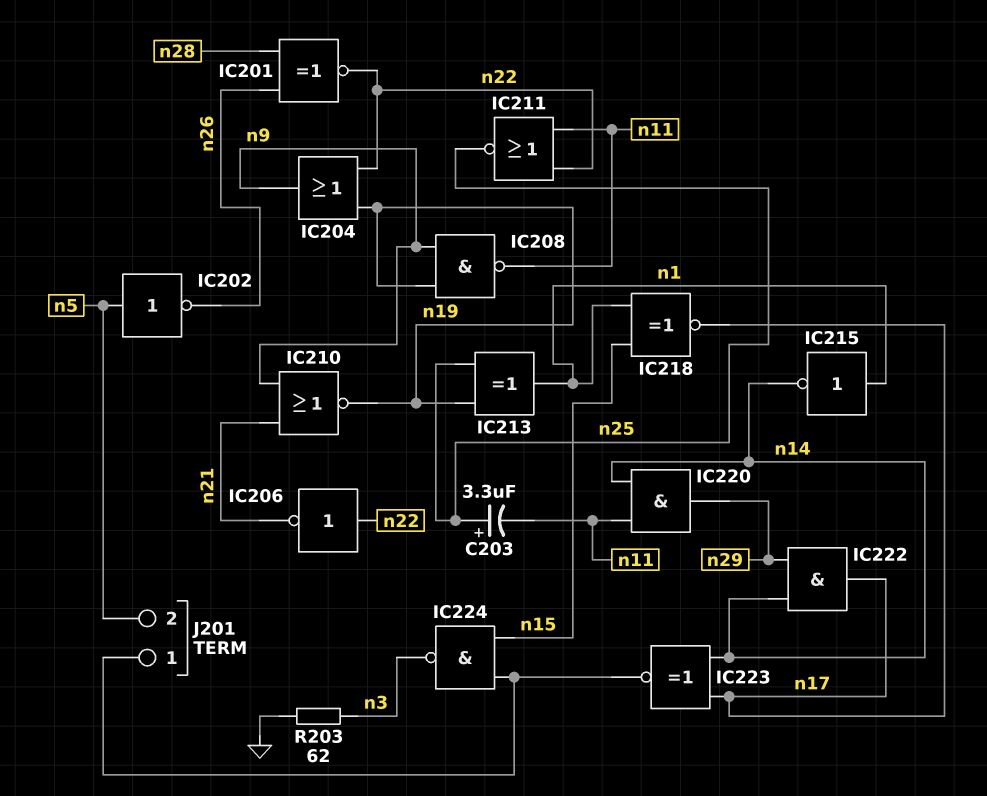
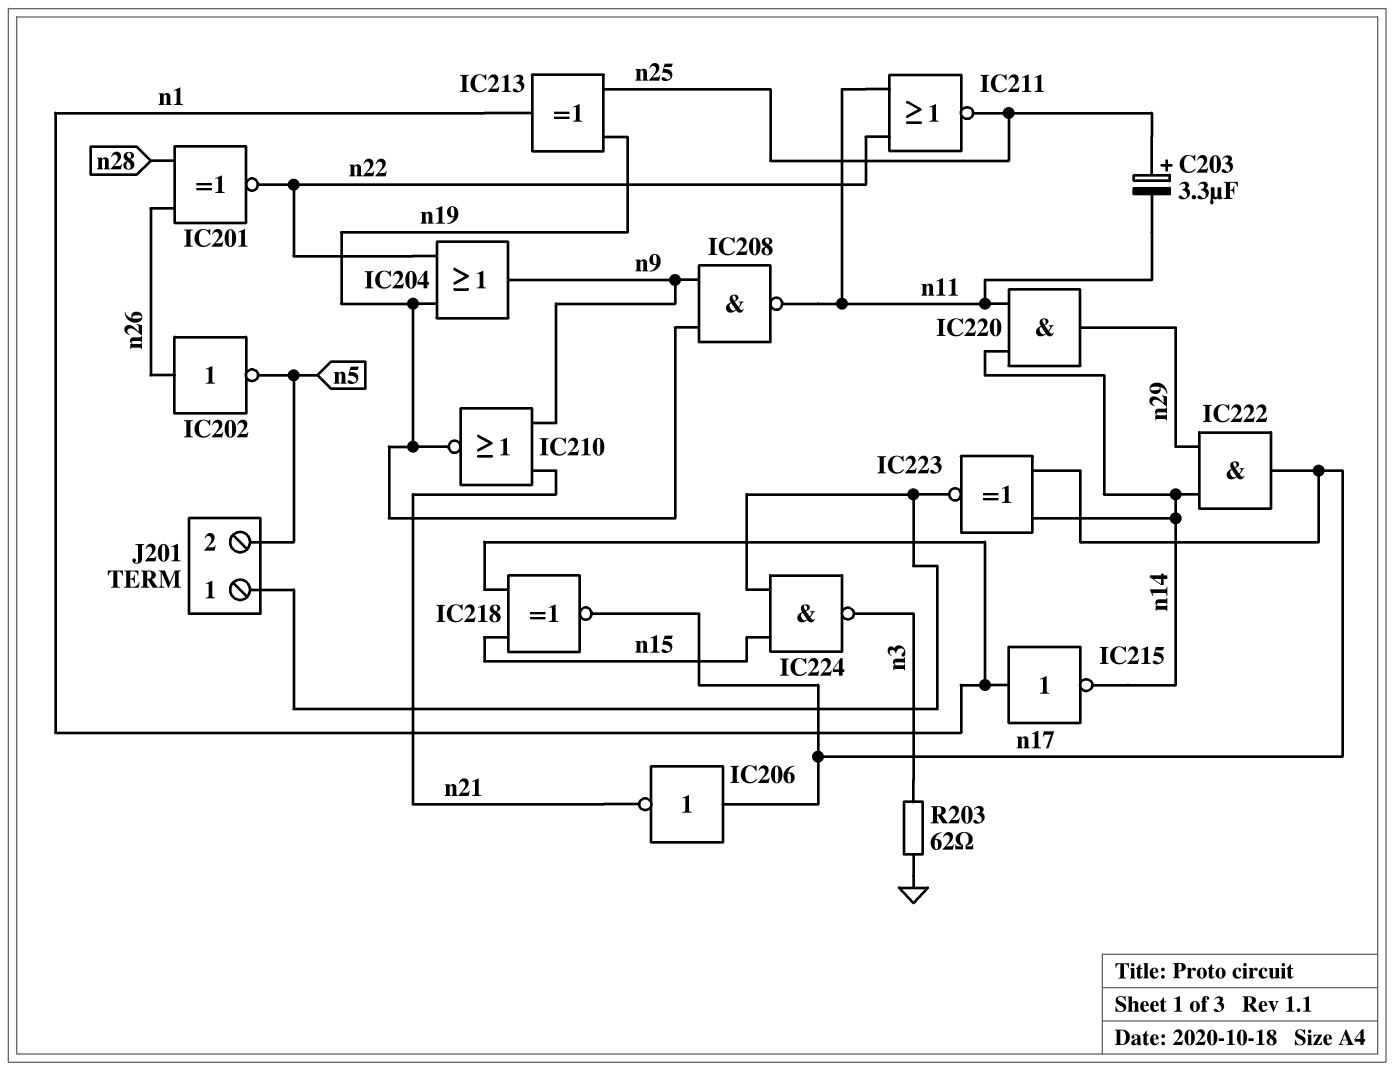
IC202: NOT (in n5, out n26) -> NOT (in n26, out n5)
IC206: NOT (in n22, out n21) -> NOT (in n17, out n21)

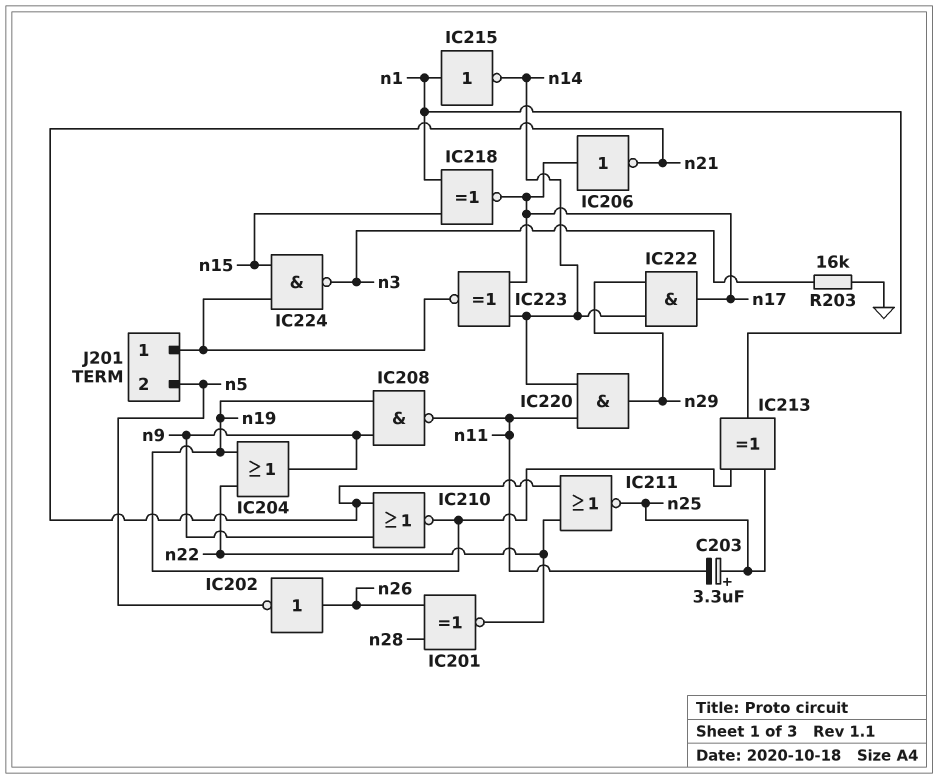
IC211: NOR (in n11, in n22, out n25) -> NOR (in n21, in n22, out n25)
R203: 62 (GND, n3) -> 16k (GND, n3)

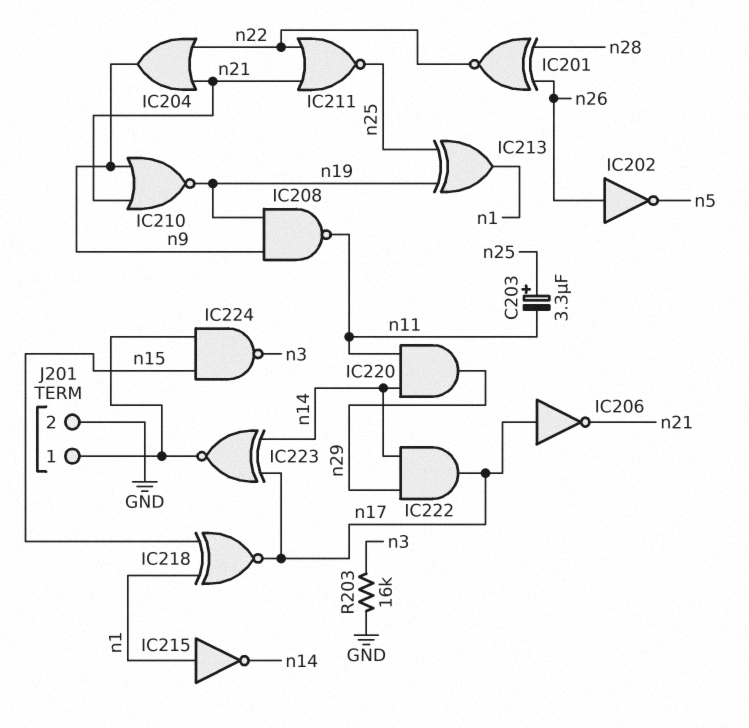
IC204: OR (in n19, in n22, out n9) -> OR (in n21, in n22, out n9)
J201 pin 2: n5 -> GND

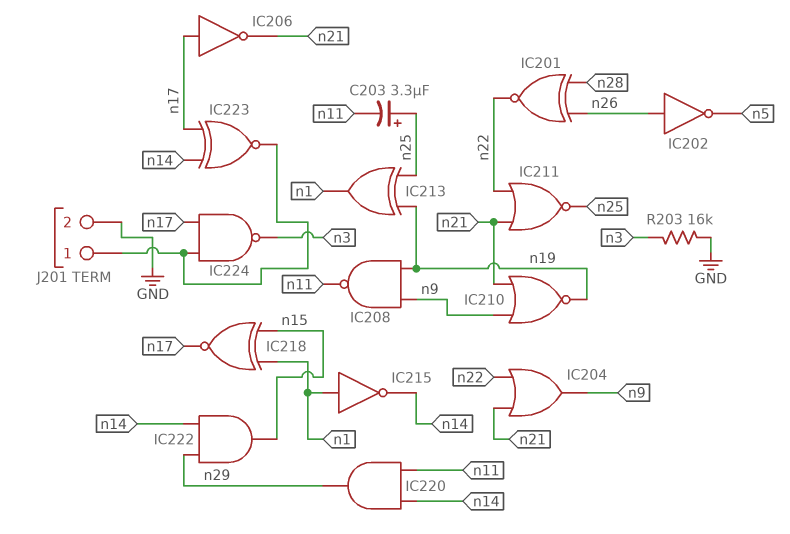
IC222: AND (in n14, in n29, out n17) -> AND (in n14, in n29, out n15)
IC224: NAND (in J201/1, in n15, out n3) -> NAND (in J201/1, in n17, out n3)

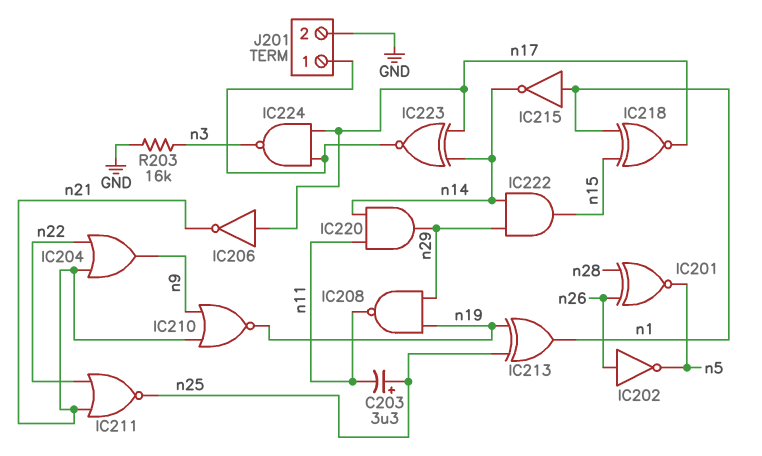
IC201: XNOR (in n26, in n28, out n22) -> XNOR (in n26, in n28, out n5)
IC208: NAND (in n9, in n19, out n11) -> NAND (in n19, in n29, out n11)

